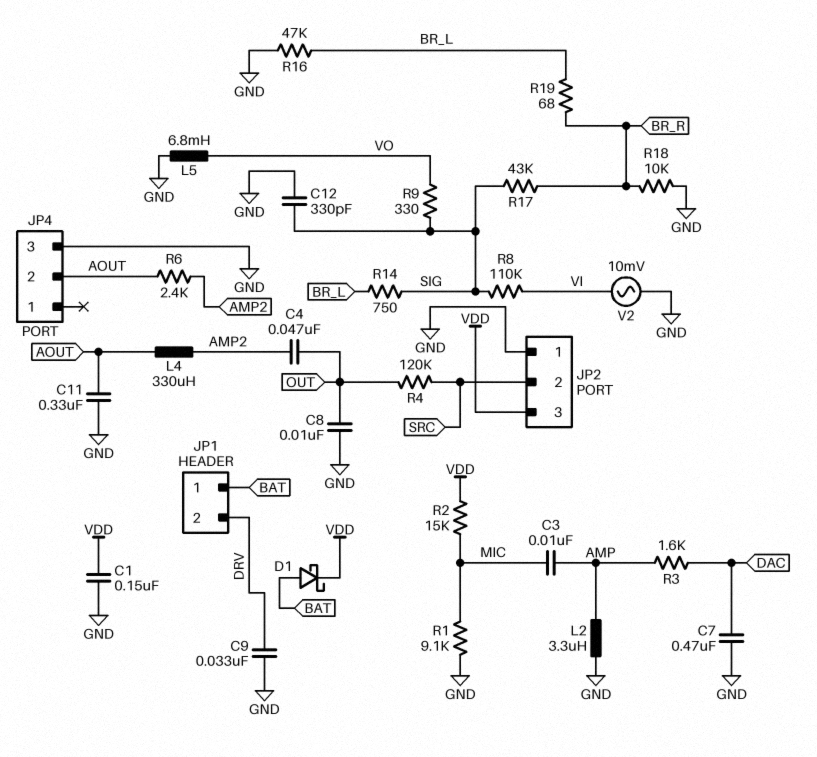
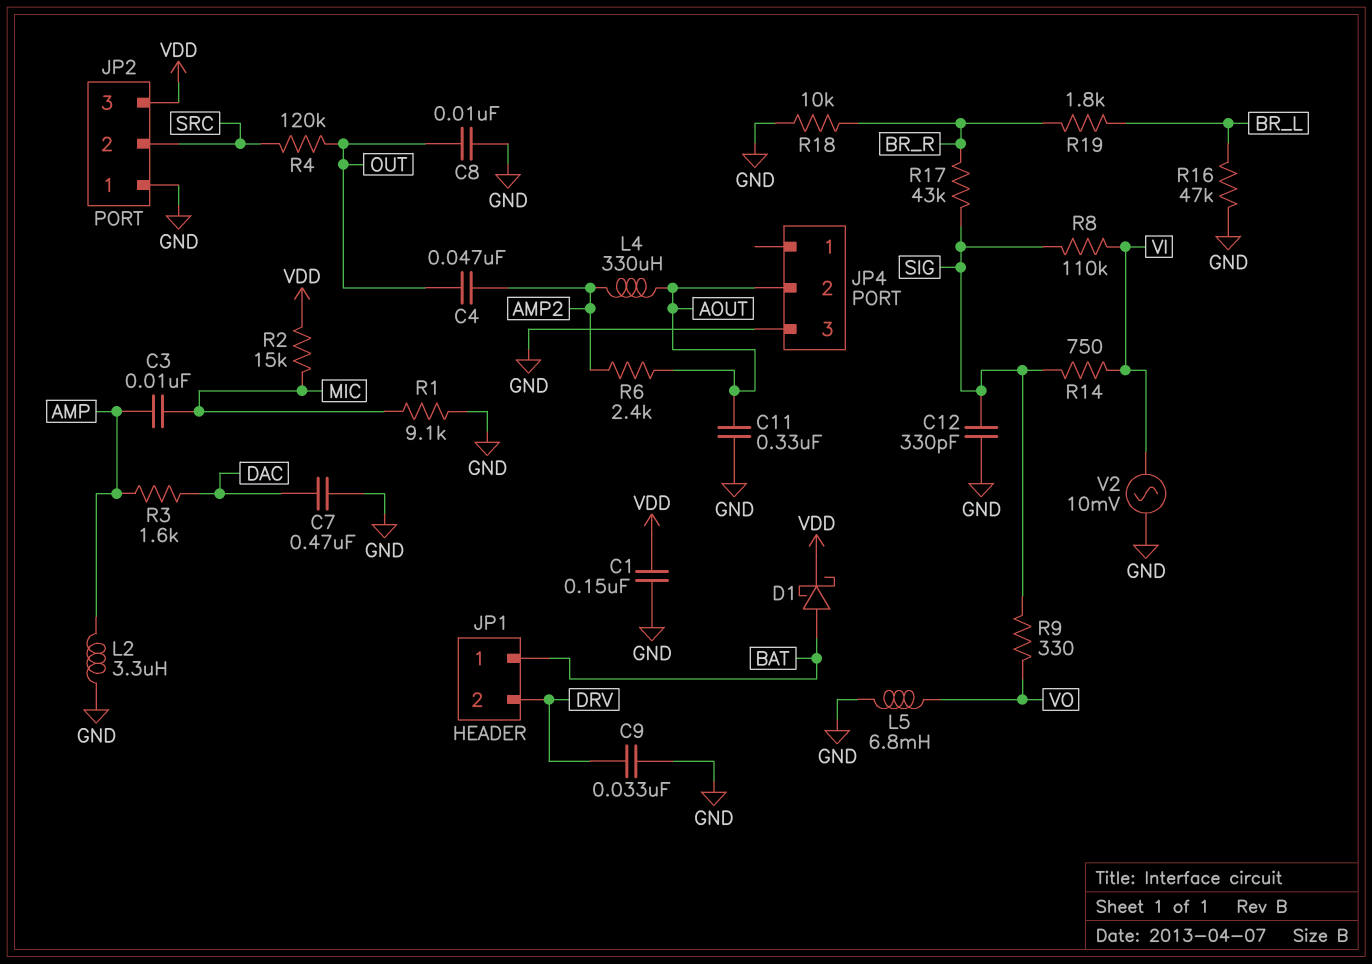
R14: 750 (BR_L, SIG) -> 750 (SIG, VI)
R19: 68 (BR_L, BR_R) -> 1.8k (BR_L, BR_R)

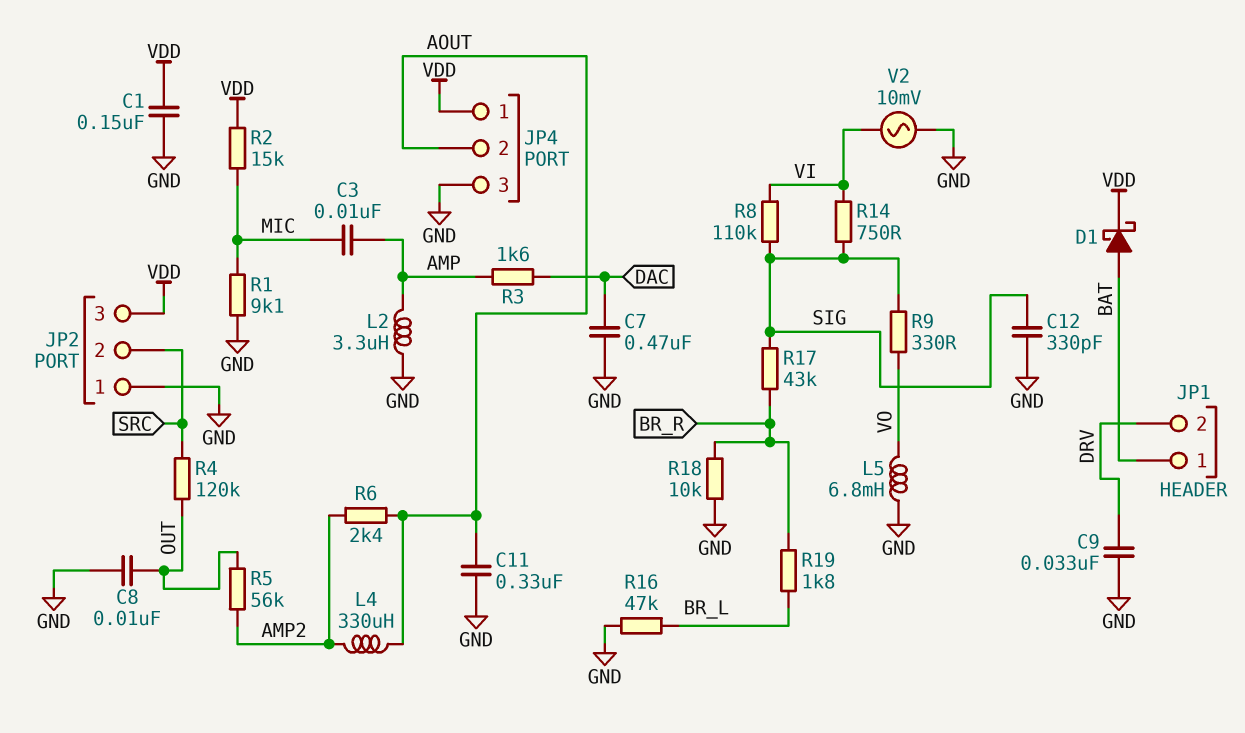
C4: 47nF (AMP2, OUT) -> none
JP4 pin 1: none -> VDD
R5: none -> 56k (AMP2, OUT)

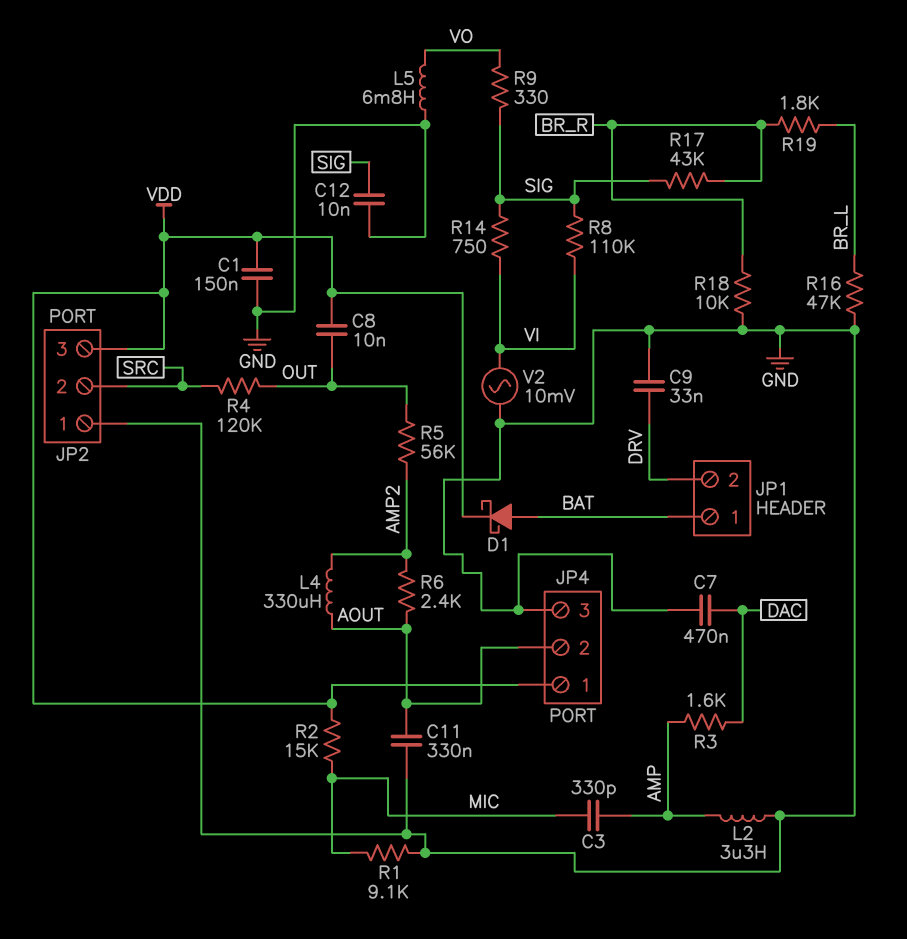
C3: 10nF (AMP, MIC) -> 330pF (AMP, MIC)
C8: 10nF (GND, OUT) -> 10nF (OUT, VDD)
C12: 330pF (GND, SIG) -> 10nF (GND, SIG)

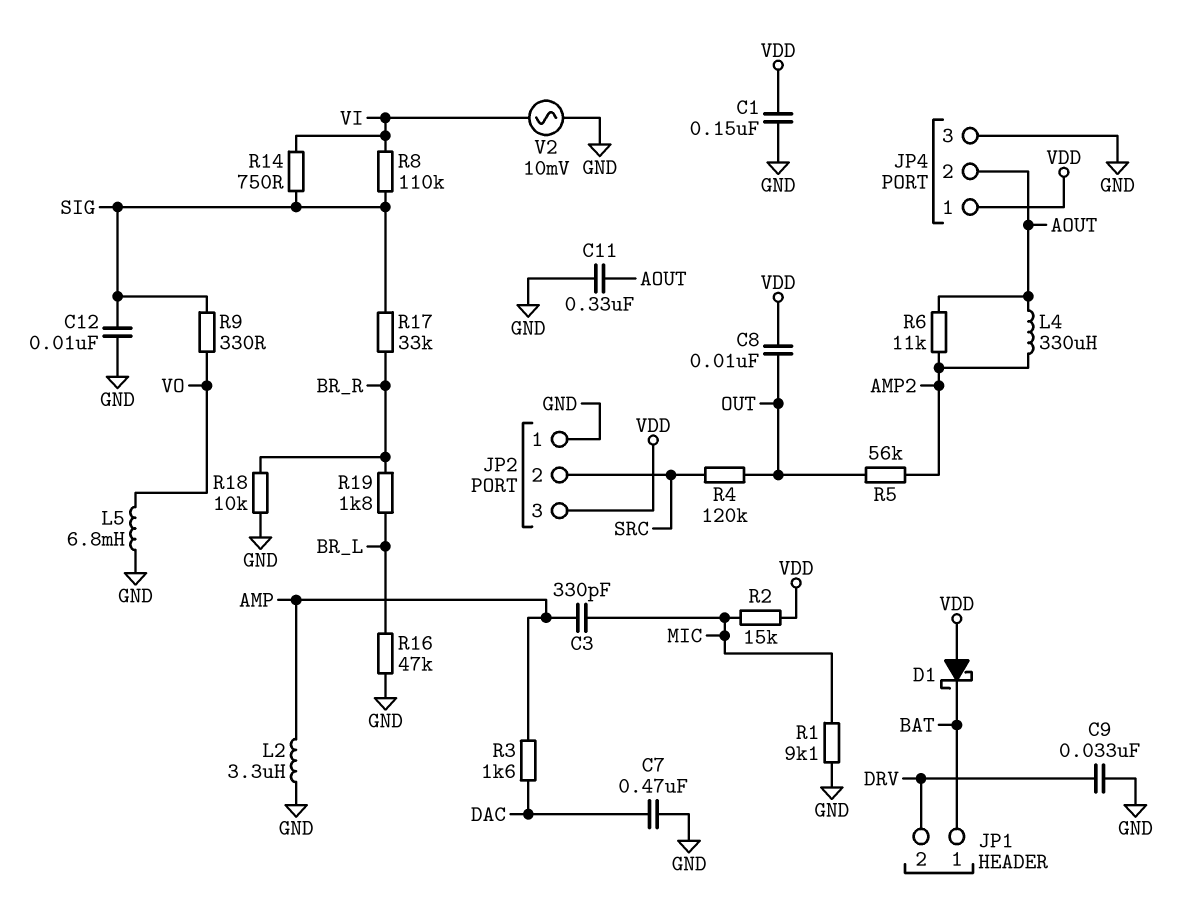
D1: schottky (A BAT, K VDD) -> schottky (A VDD, K BAT)
R6: 2.4k (AMP2, AOUT) -> 11k (AMP2, AOUT)
R17: 43k (BR_R, SIG) -> 33k (BR_R, SIG)

